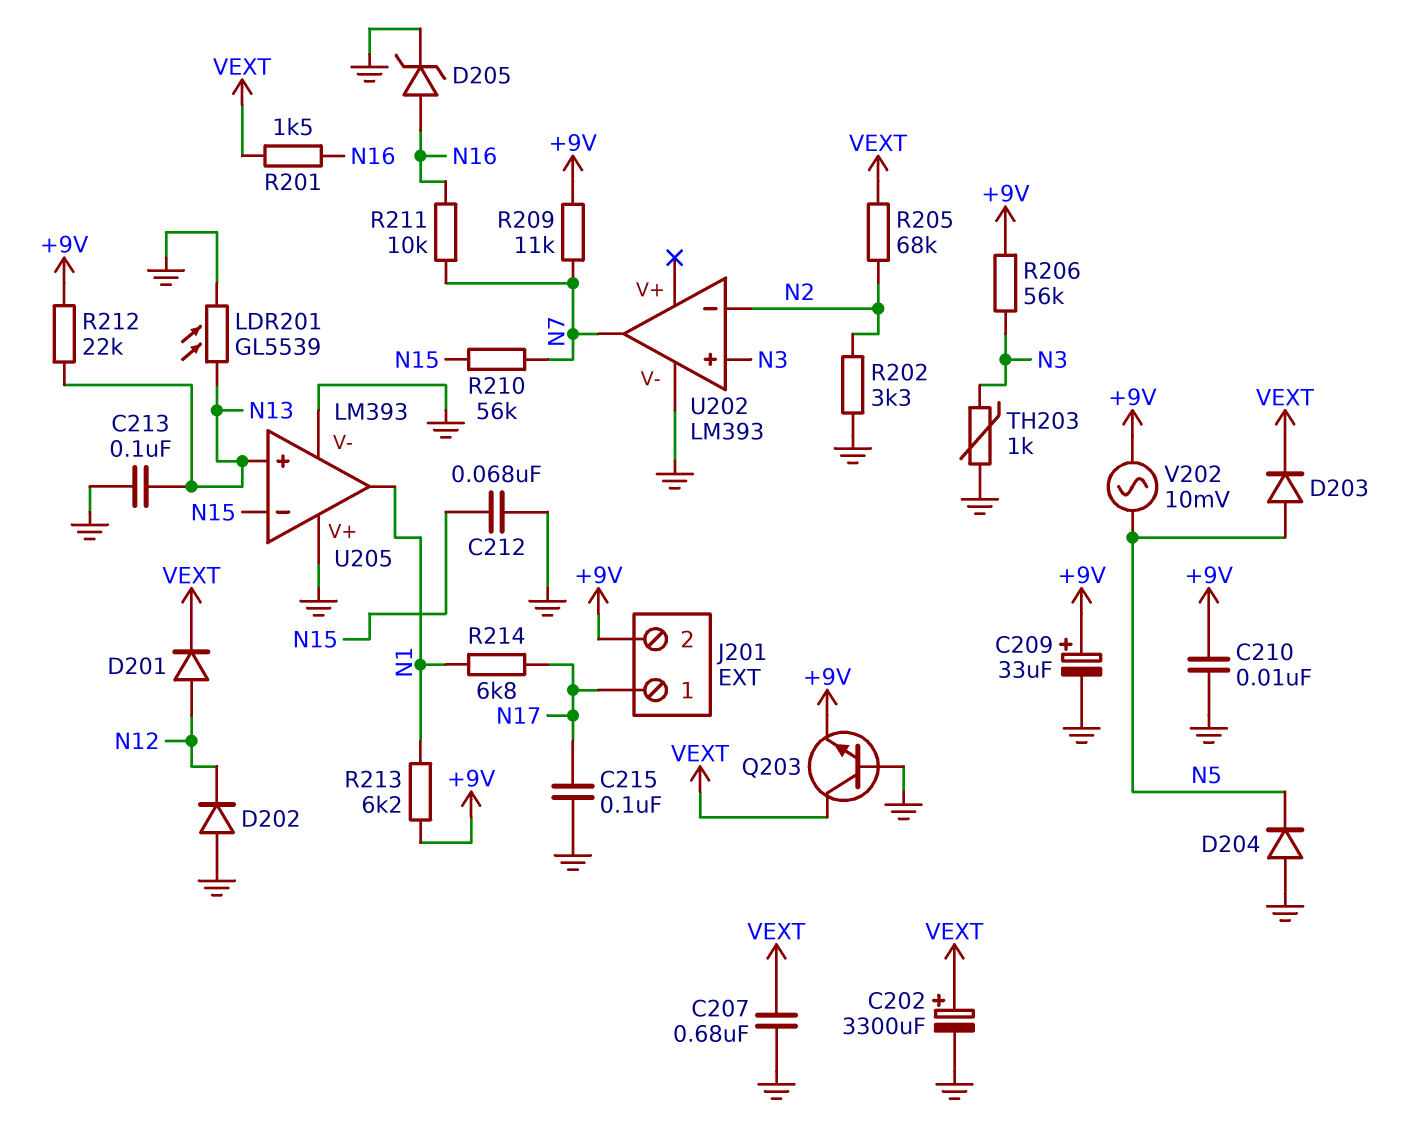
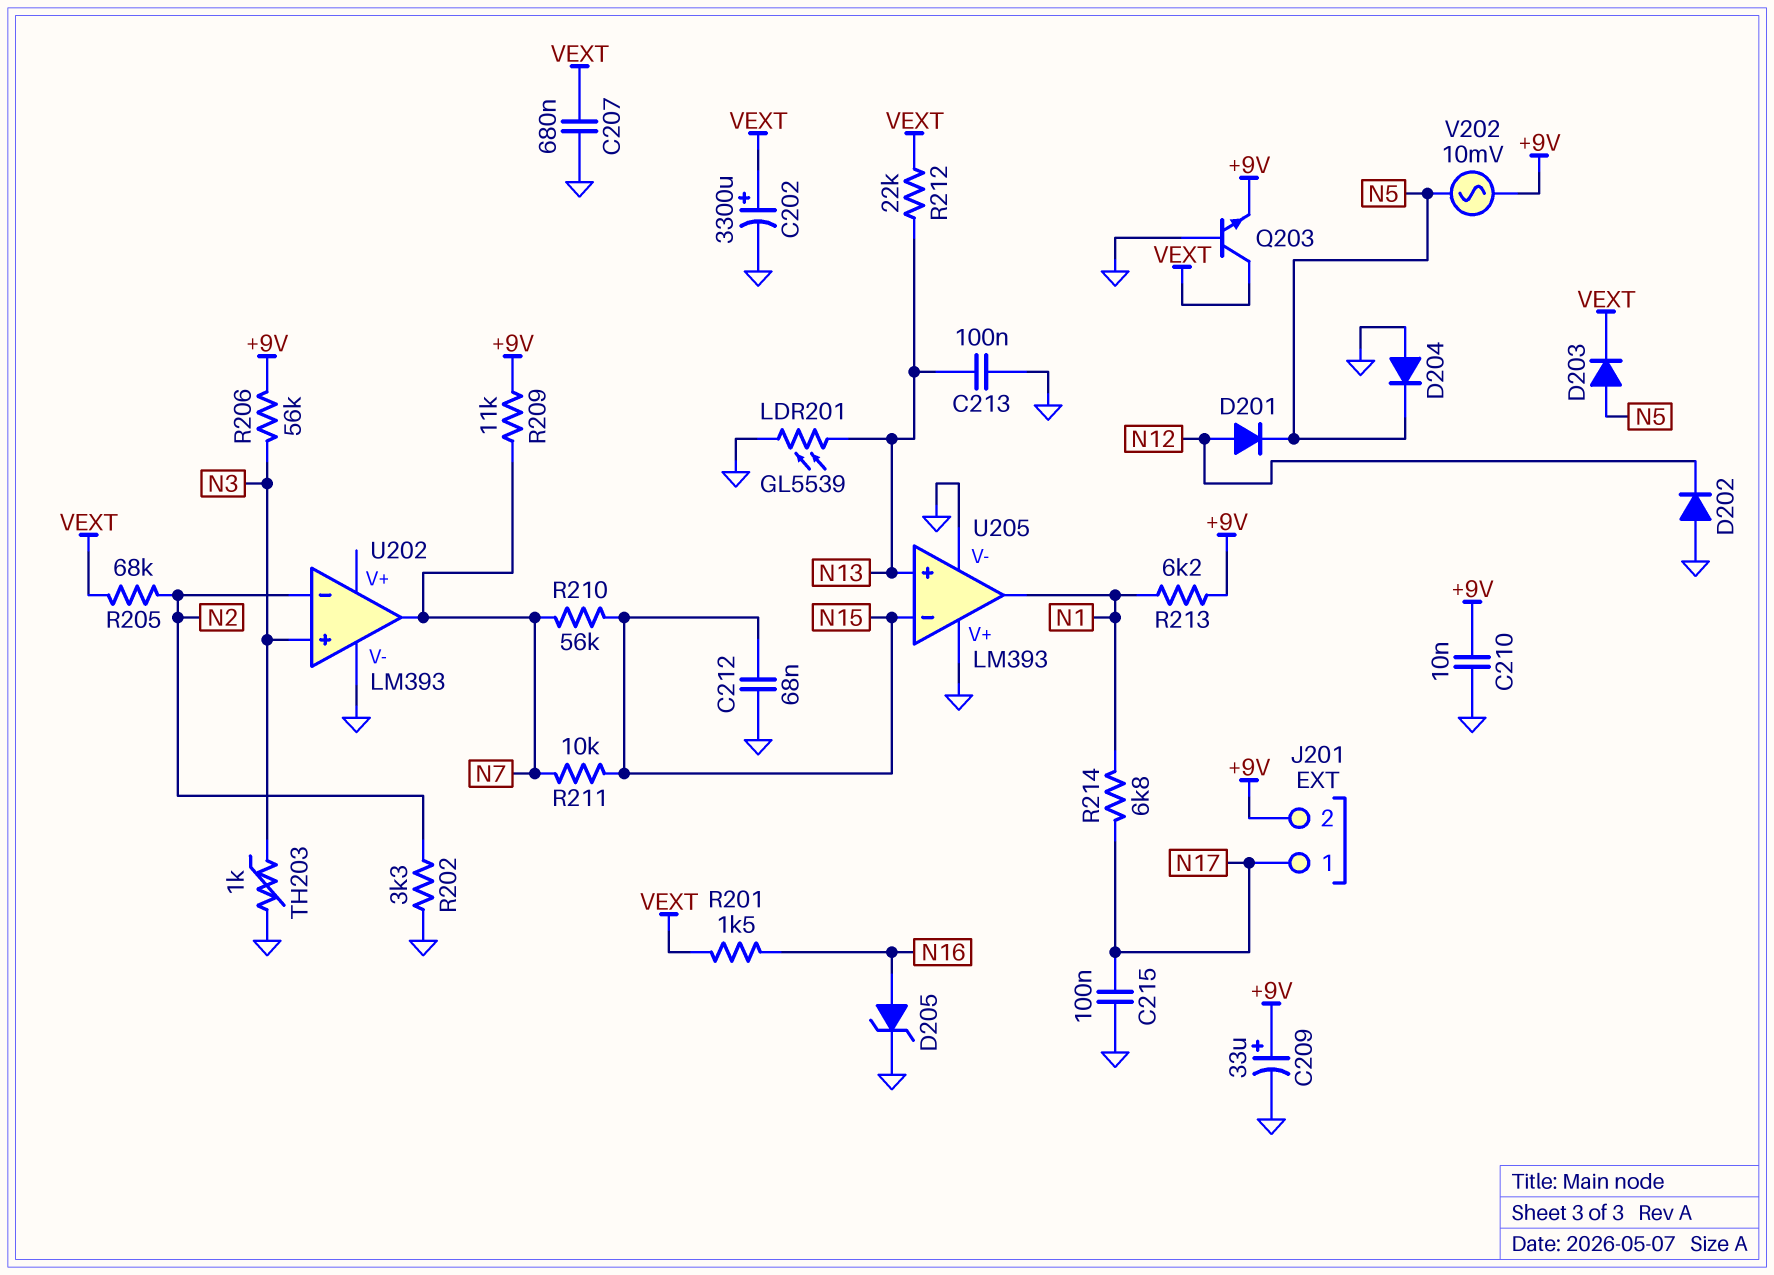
D201: diode (A N12, K VEXT) -> diode (A N12, K N5)
R211: 10k (N7, N16) -> 10k (N7, N15)
R212: 22k (+9V, N13) -> 22k (N13, VEXT)

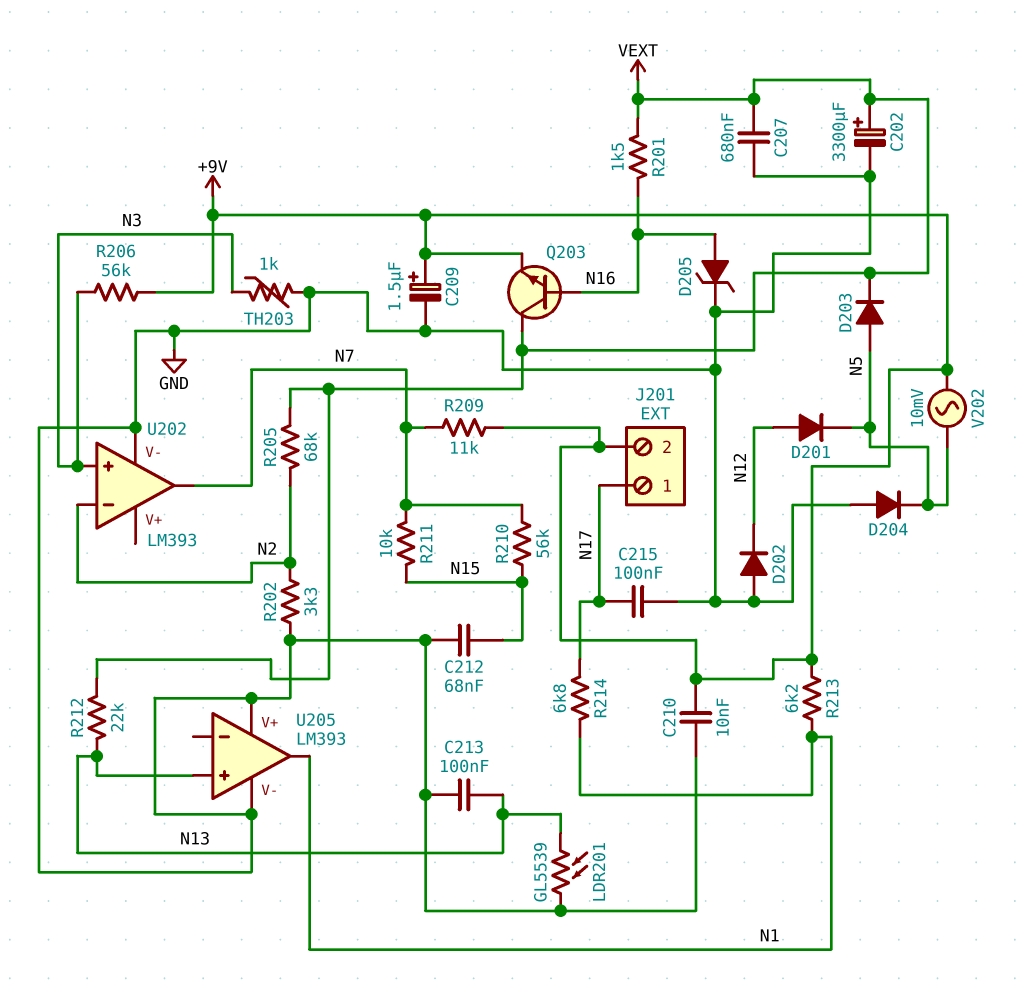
C209: 33uF (plus +9V, minus GND) -> 1.5uF (plus +9V, minus GND)
Q203: NPN (B GND, C VEXT, E +9V) -> NPN (B N16, C VEXT, E +9V)
U205 pin in-: N15 -> none

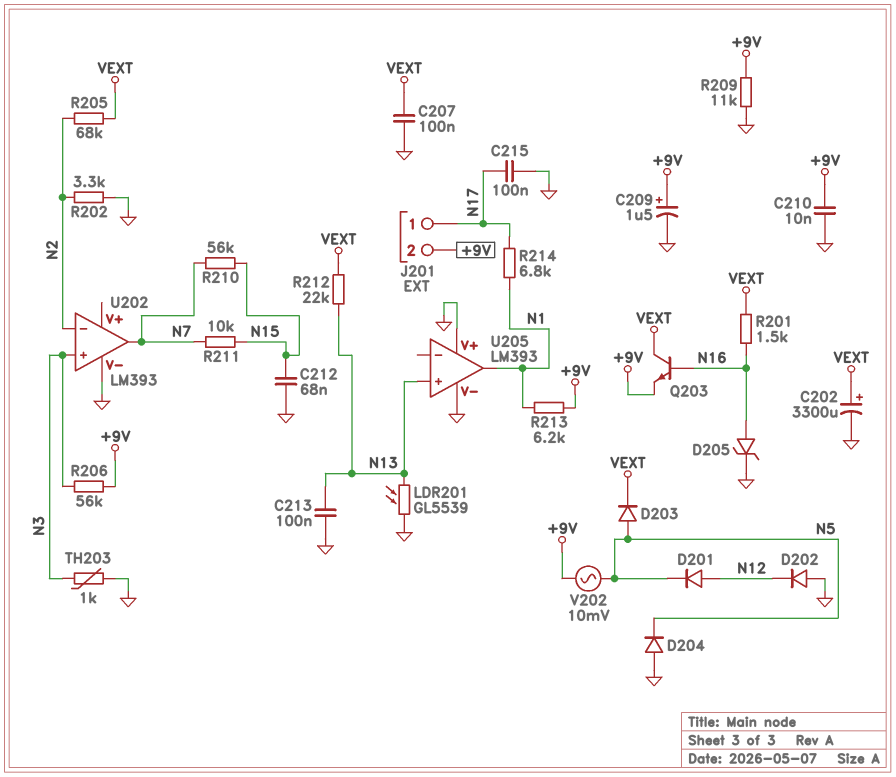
C207: 680nF (GND, VEXT) -> 100nF (GND, VEXT)
R209: 11k (+9V, N7) -> 11k (+9V, GND)

